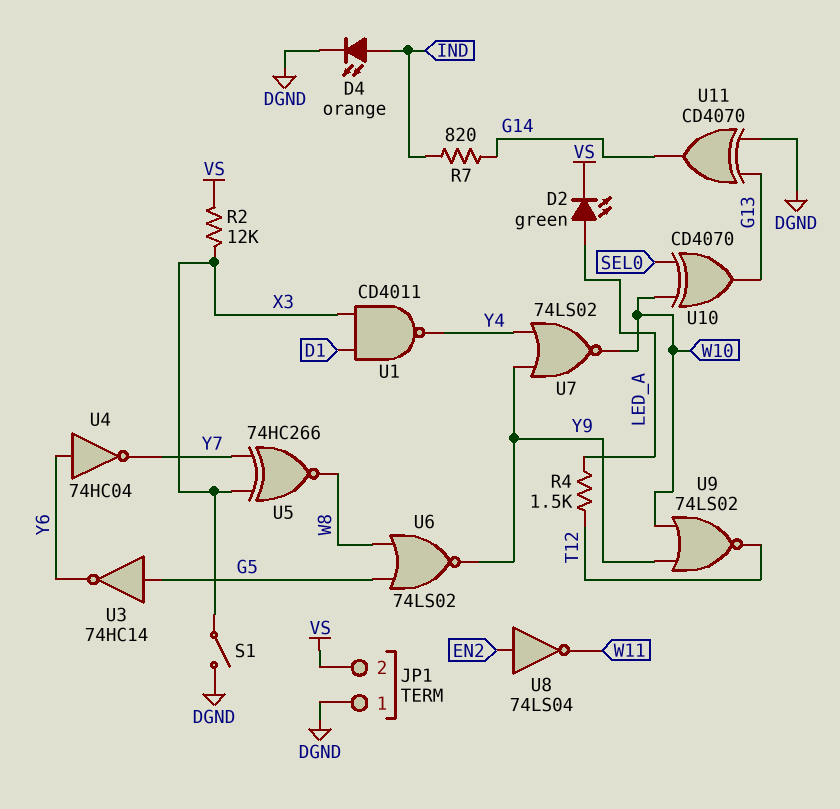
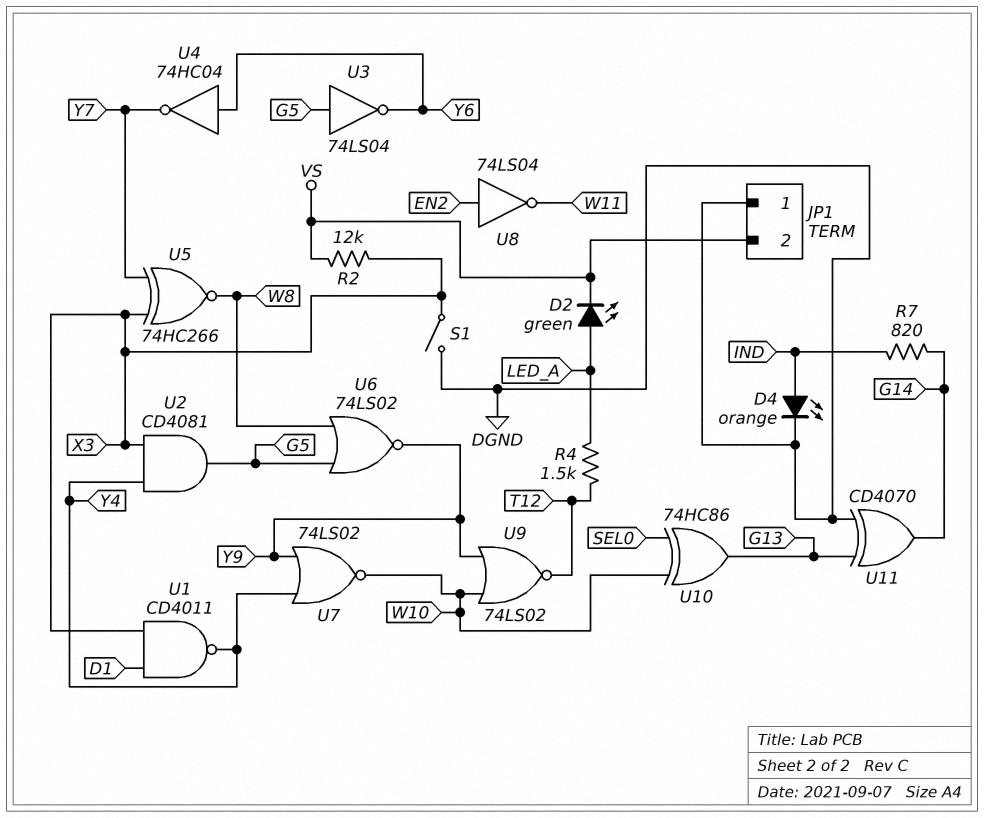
U2: none -> AND CD4081 (in X3, in Y4, out G5)
U3: NOT 74HC14 (in G5, out Y6) -> NOT 74LS04 (in G5, out Y6)
U10: XOR CD4070 (in SEL0, in W10, out G13) -> XOR 74HC86 (in SEL0, in W10, out G13)

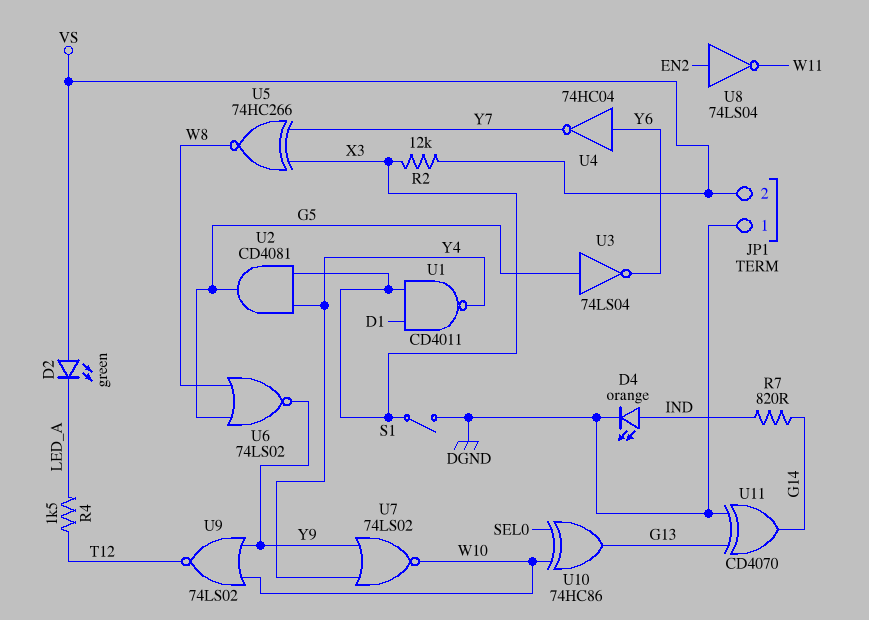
D2: LED green (A LED_A, K VS) -> LED green (A VS, K LED_A)

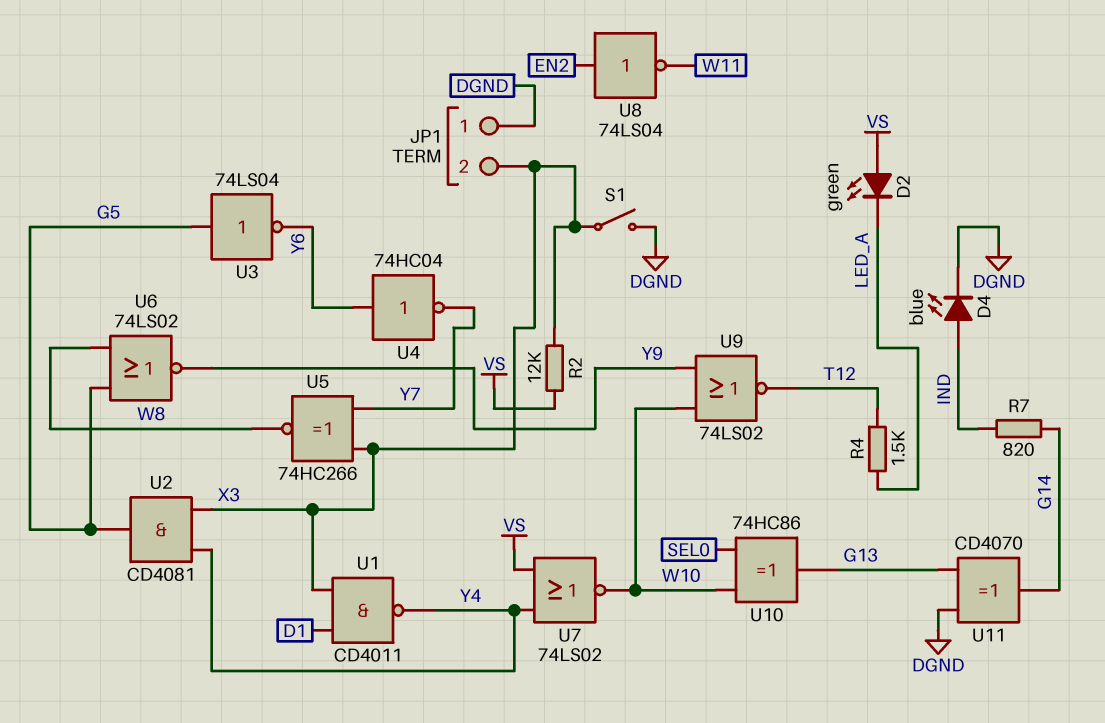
D4: LED orange (A IND, K DGND) -> LED blue (A IND, K DGND)
JP1 pin 2: VS -> X3
U7: NOR 74LS02 (in Y4, in Y9, out W10) -> NOR 74LS02 (in VS, in Y4, out W10)

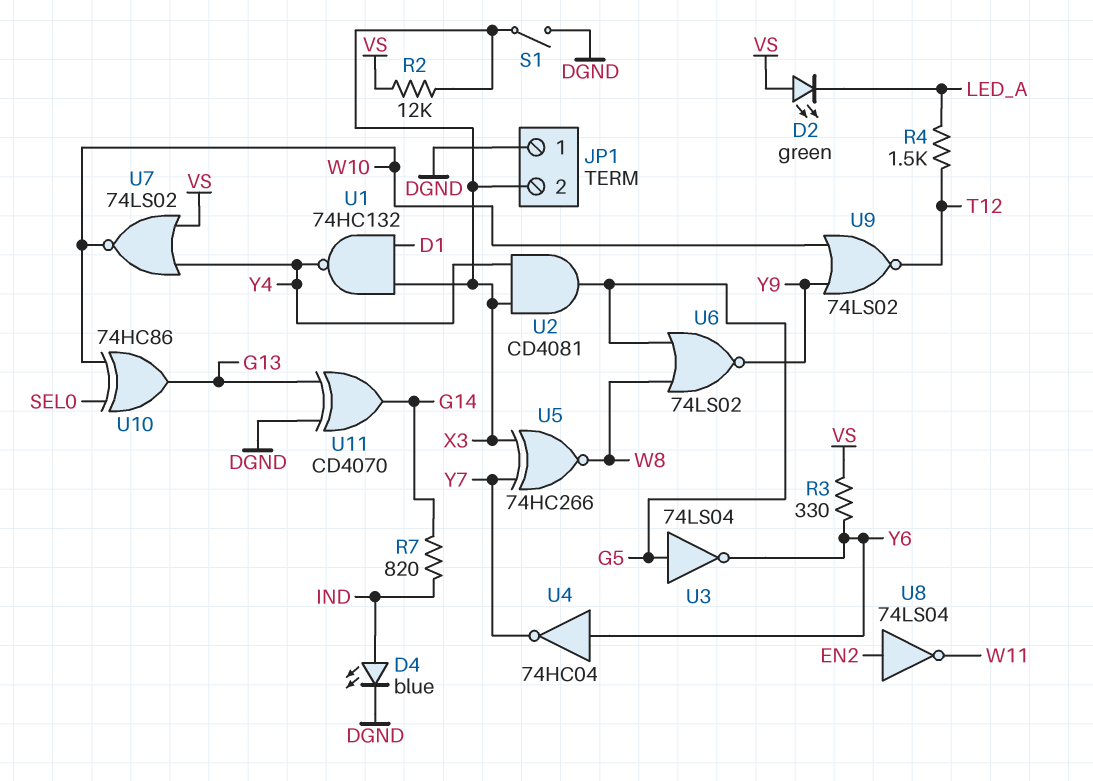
R3: none -> 330 (VS, Y6)
U1: NAND CD4011 (in D1, in X3, out Y4) -> NAND 74HC132 (in D1, in X3, out Y4)

